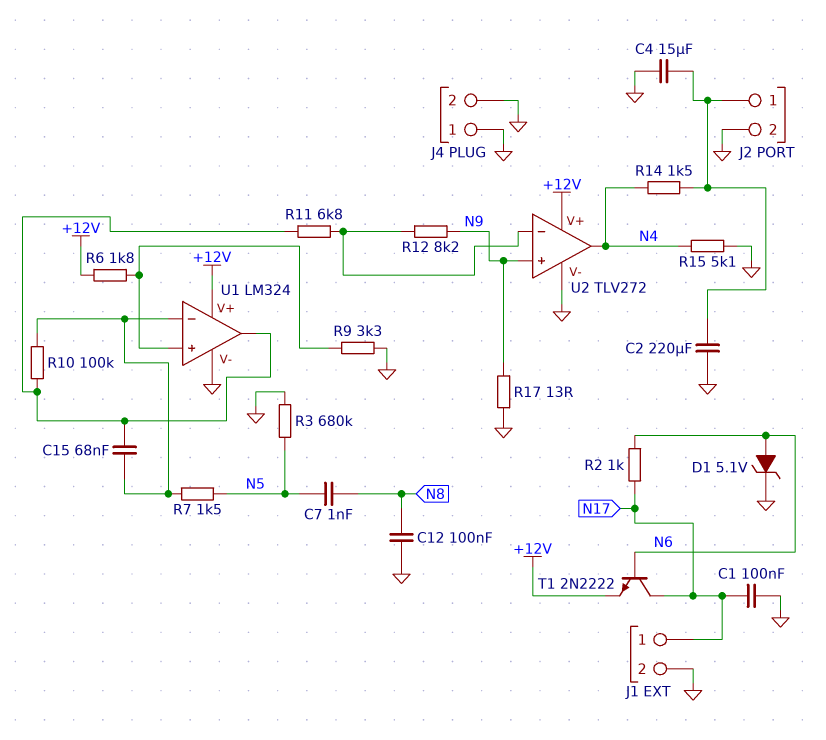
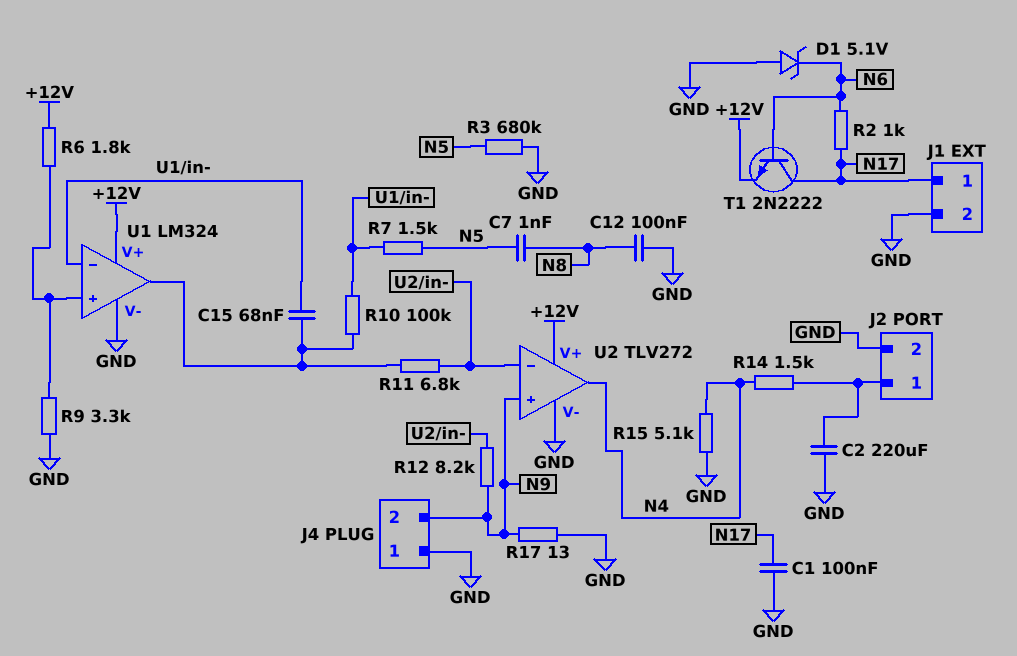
C4: 15uF (GND, J2/1) -> none
D1: zener 5.1V (A N6, K GND) -> zener 5.1V (A GND, K N6)
J4 pin 2: GND -> N9

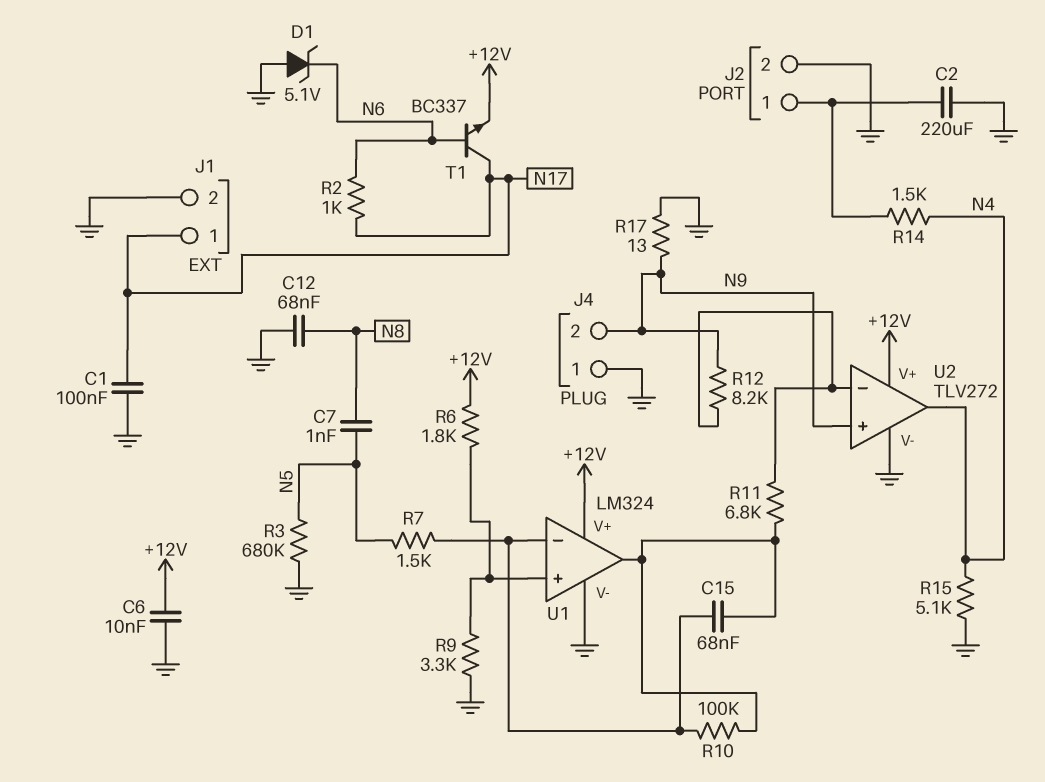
C6: none -> 10nF (+12V, GND)
C12: 100nF (GND, N8) -> 68nF (GND, N8)
T1: NPN 2N2222 (B N6, C N17, E +12V) -> NPN BC337 (B N6, C N17, E +12V)

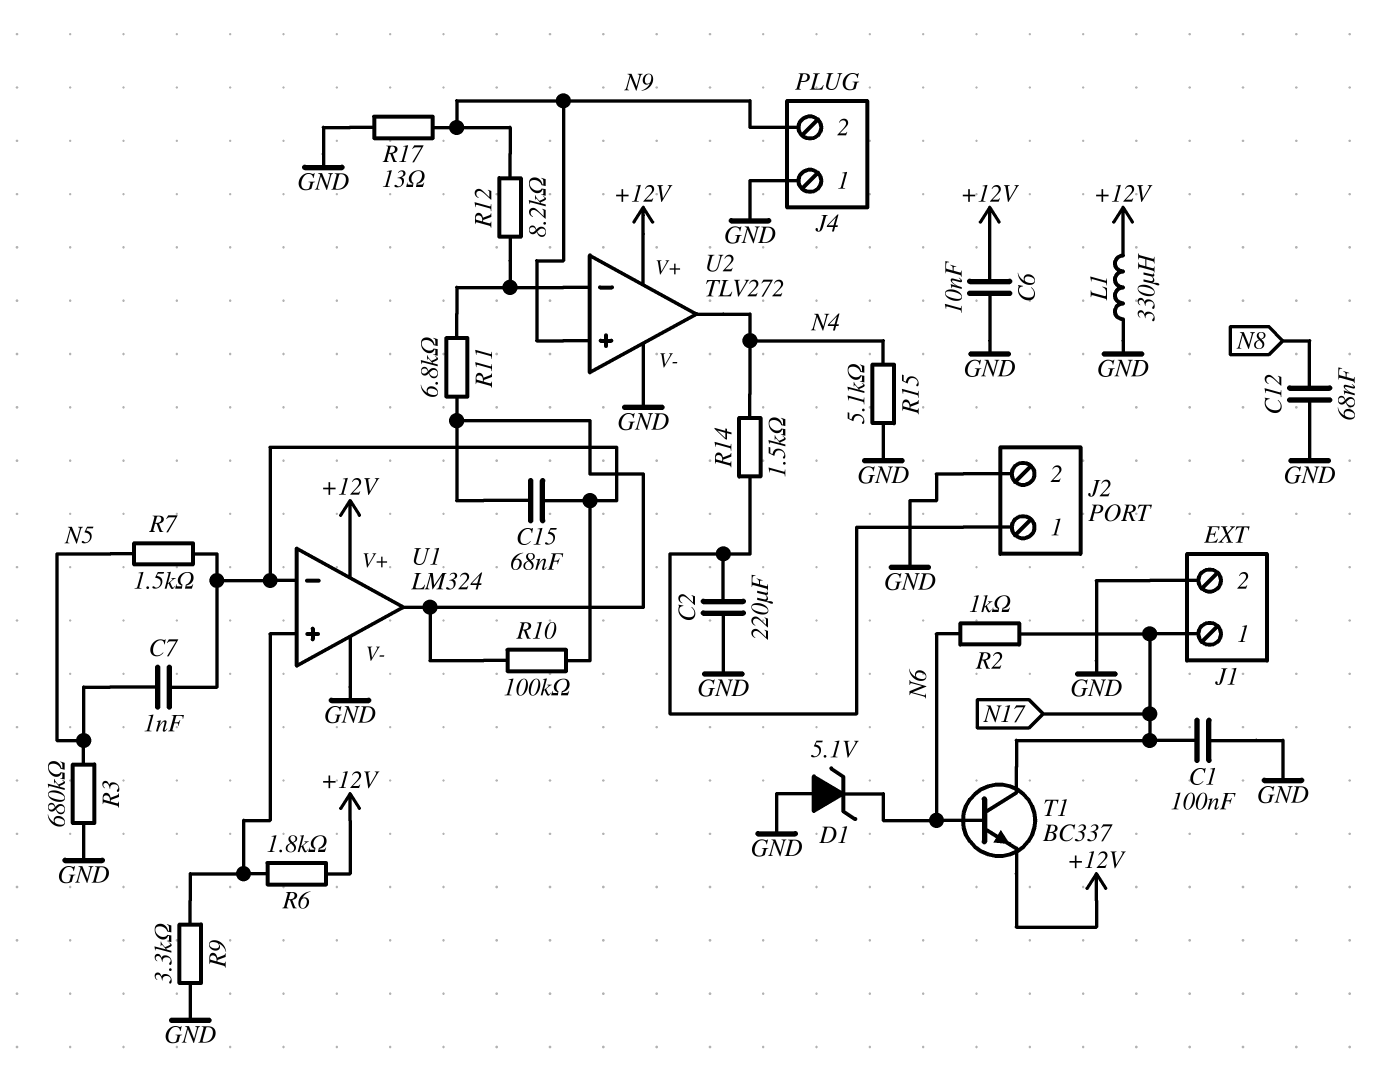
C7: 1nF (N5, N8) -> 1nF (N5, U1/in-)
L1: none -> 330uH (+12V, GND)

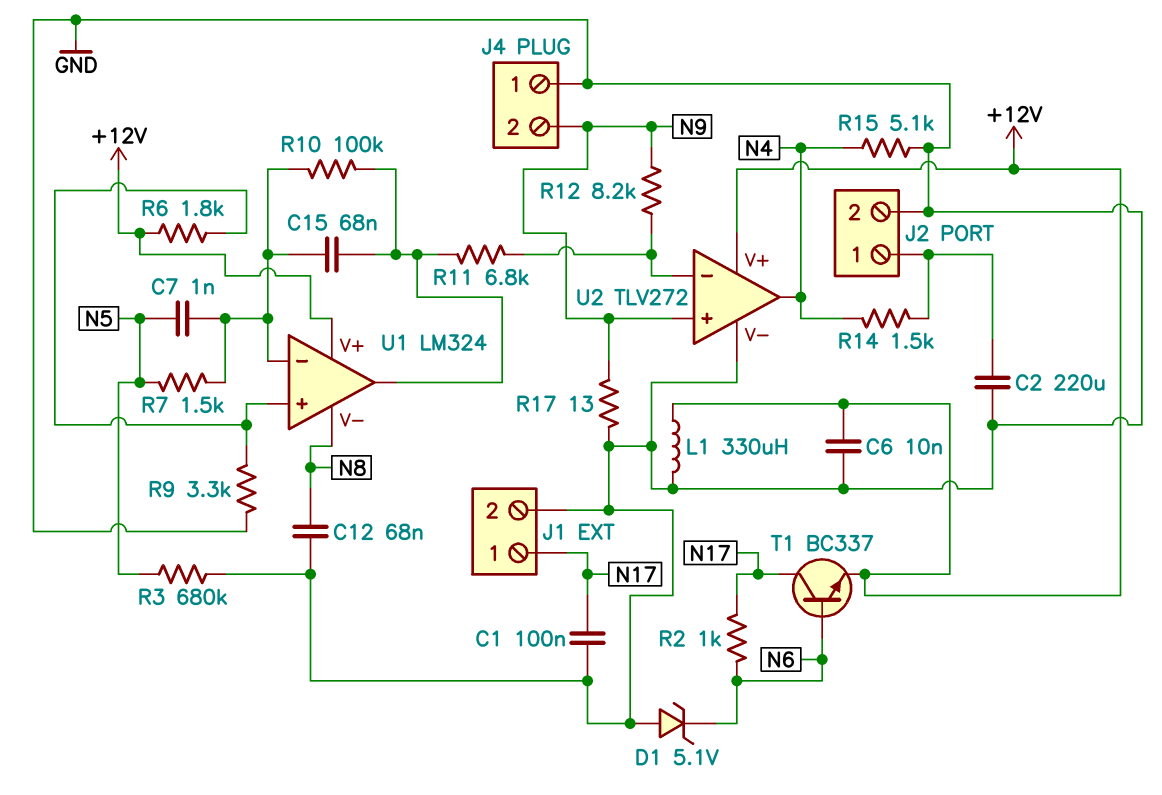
U1 pin V-: GND -> N8

